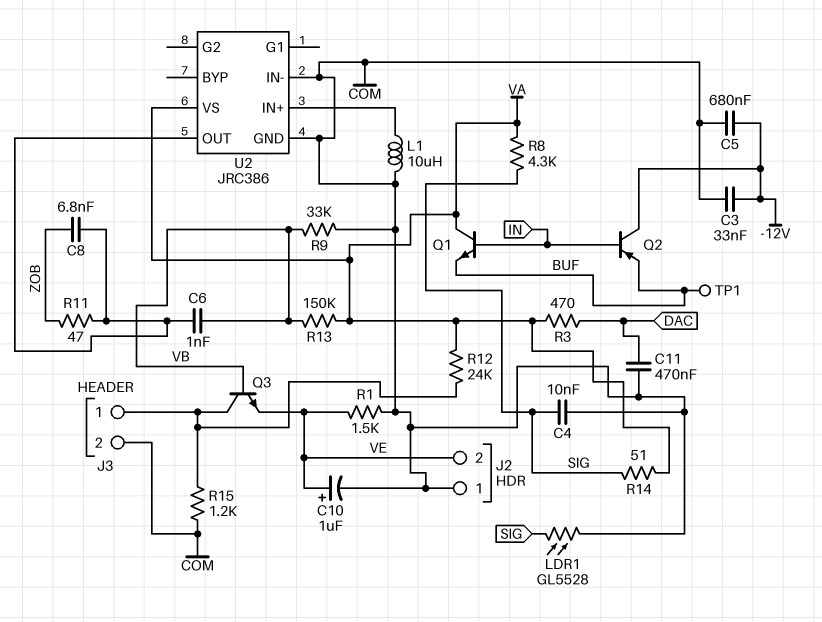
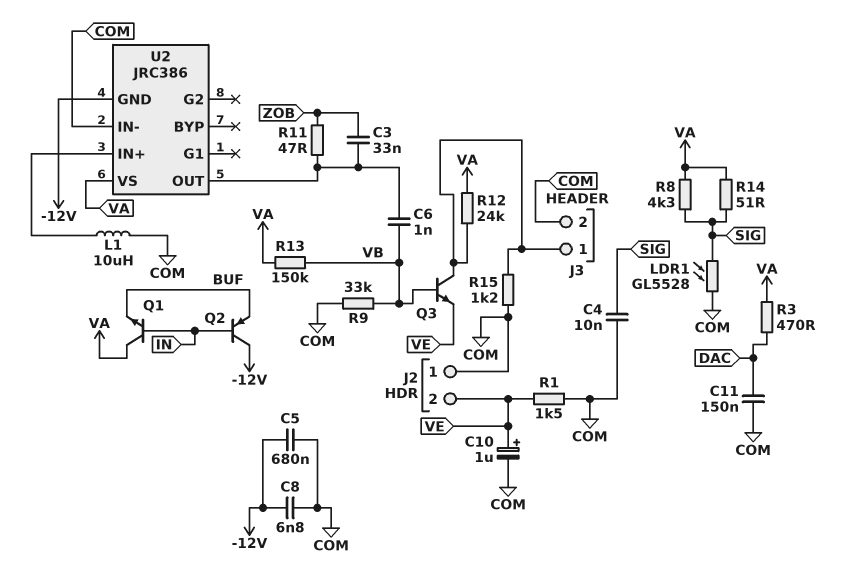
C3: 33nF (-12V, COM) -> 33nF (U2/OUT, ZOB)
C8: 6.8nF (U2/OUT, ZOB) -> 6.8nF (-12V, COM)
C11: 470nF (COM, DAC) -> 150nF (COM, DAC)
TP1: test point (BUF) -> none
U2 pin GND: COM -> -12V

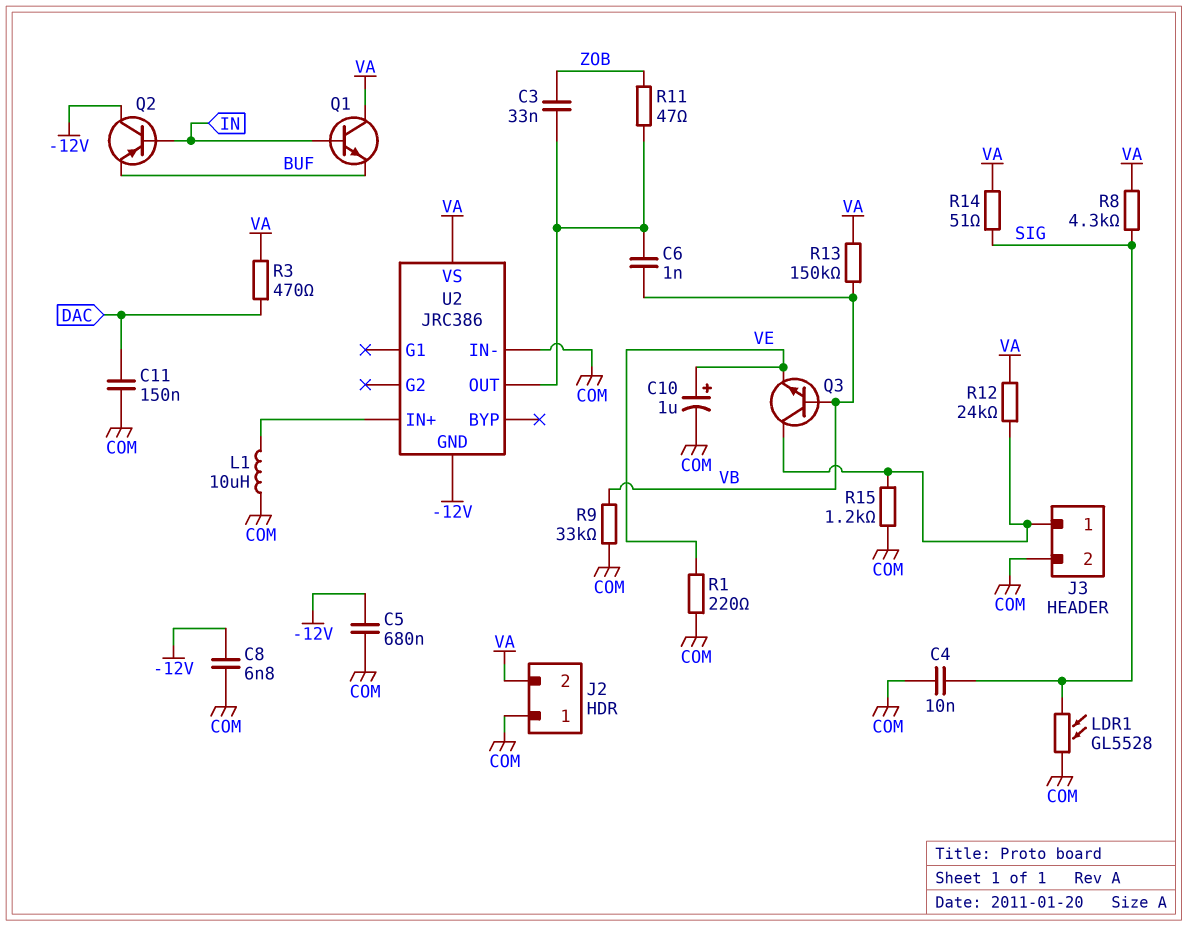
J2 pin 2: VE -> VA
R1: 1.5k (COM, VE) -> 220 (COM, VE)

